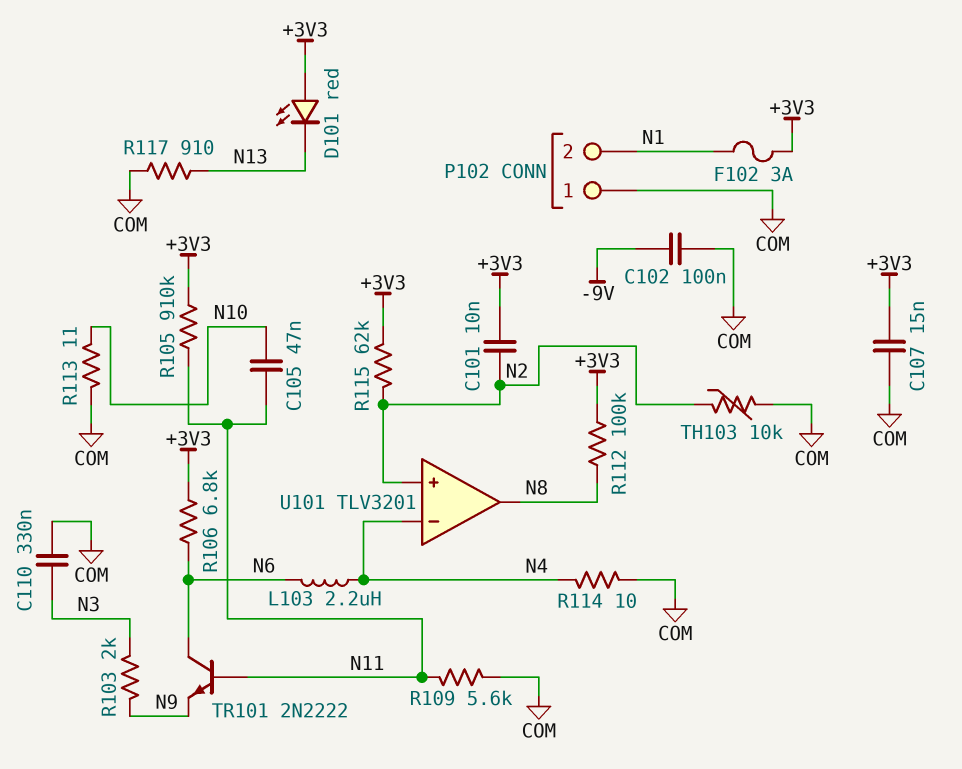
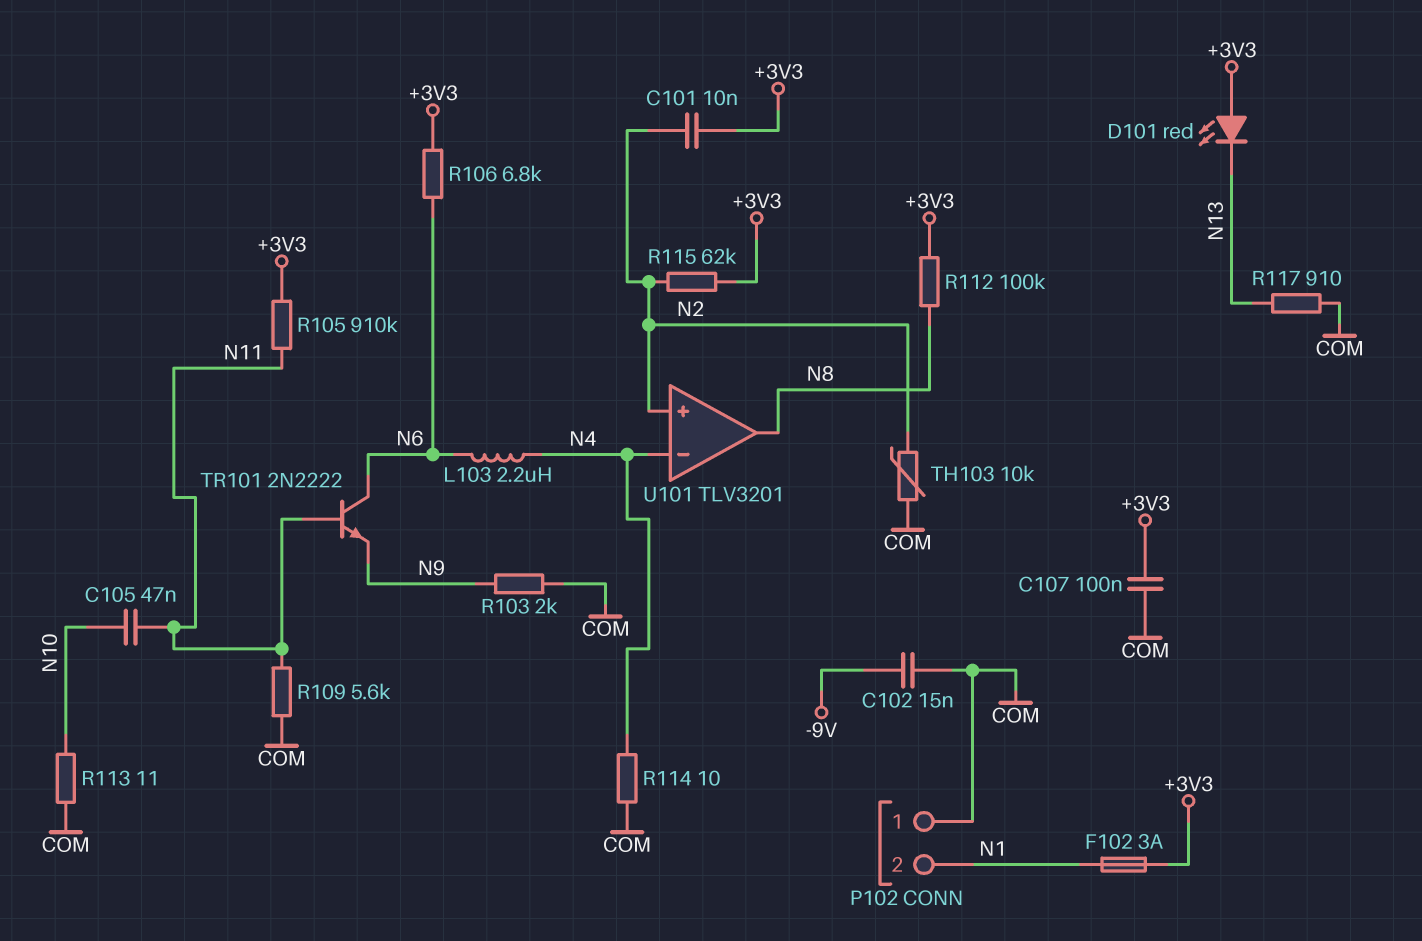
C102: 100nF (-9V, COM) -> 15nF (-9V, COM)
C107: 15nF (+3V3, COM) -> 100nF (+3V3, COM)
C110: 330nF (COM, N3) -> none
R103: 2k (N3, N9) -> 2k (COM, N9)

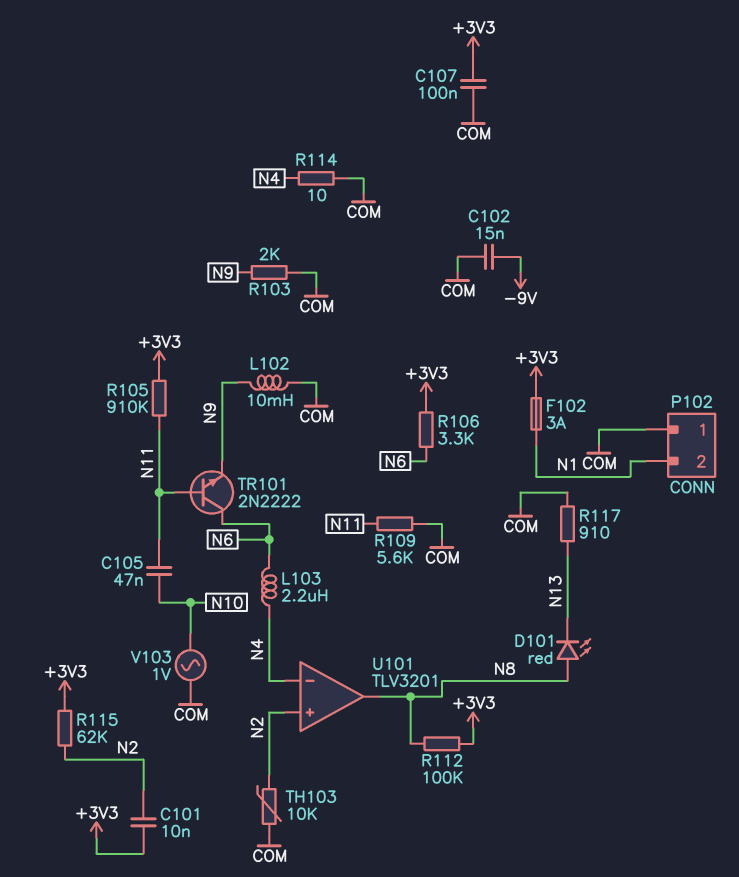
D101: LED red (A +3V3, K N13) -> LED red (A N8, K N13)
L102: none -> 10mH (COM, N9)
R106: 6.8k (+3V3, N6) -> 3.3k (+3V3, N6)
R113: 11 (COM, N10) -> none
V103: none -> AC 1V (COM, N10)

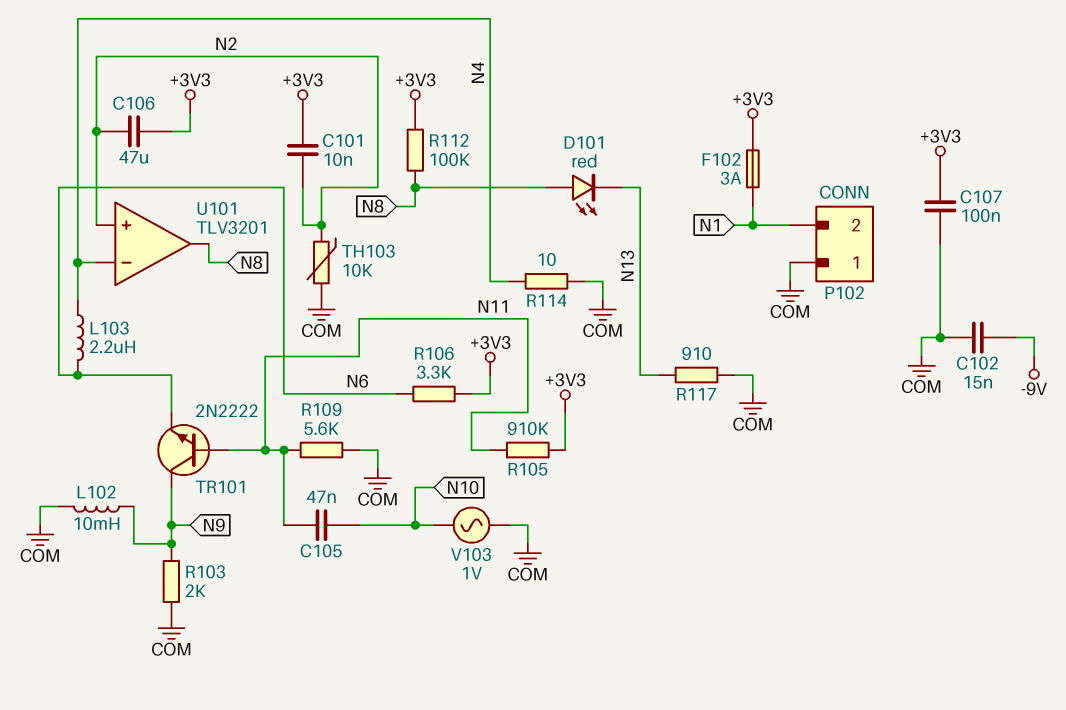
C106: none -> 47uF (+3V3, N2)
R115: 62k (+3V3, N2) -> none
TR101: NPN 2N2222 (B N11, C N6, E N9) -> NPN 2N2222 (B N11, C N9, E N6)

